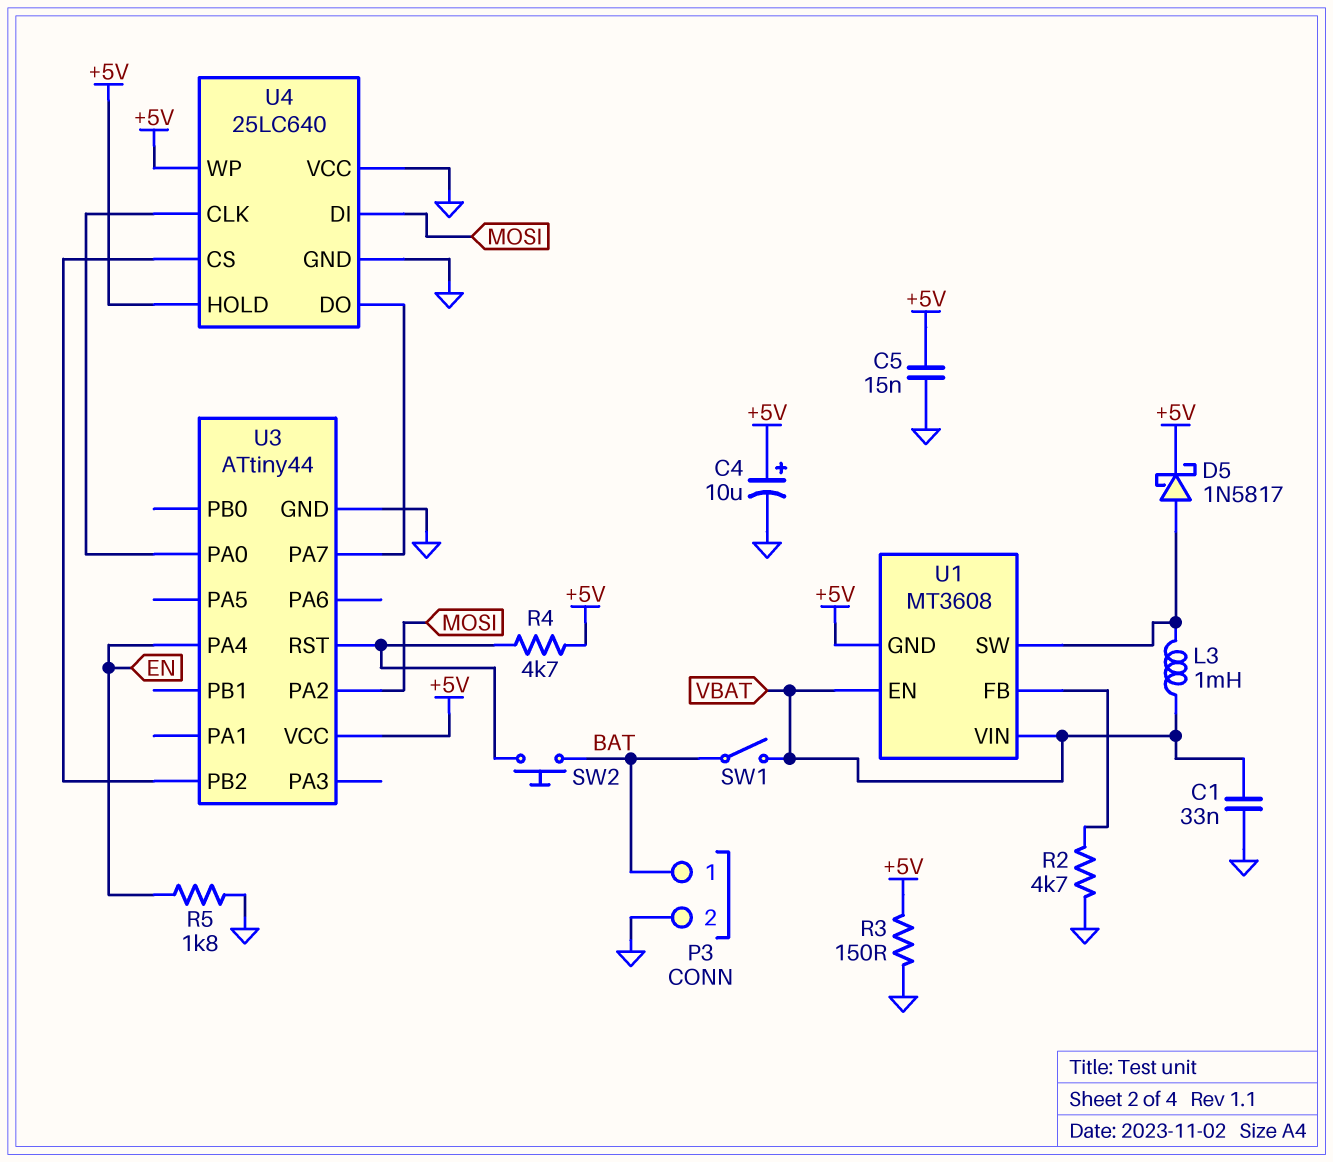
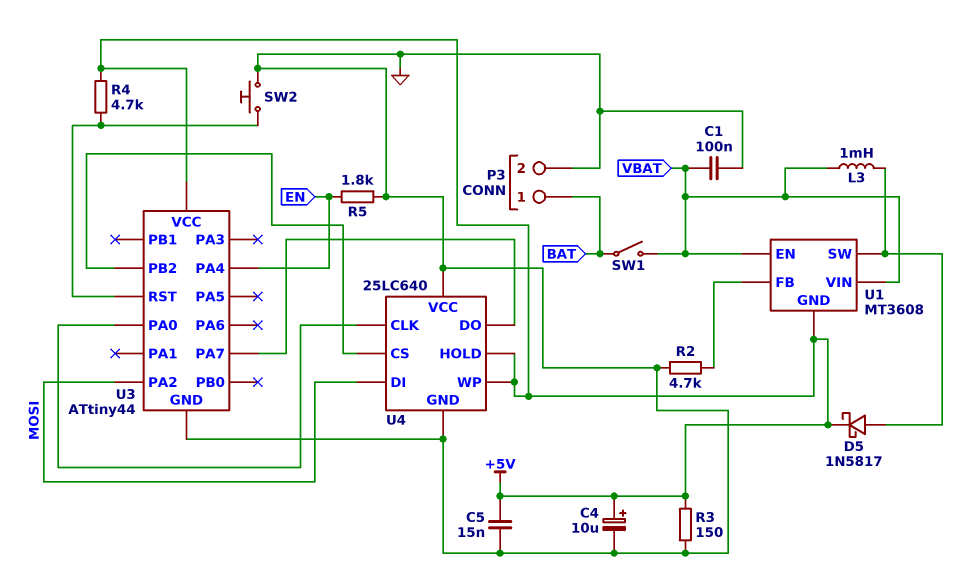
C1: 33nF (GND, VBAT) -> 100nF (GND, VBAT)
SW2: button (BAT, U3/RST) -> button (GND, U3/RST)

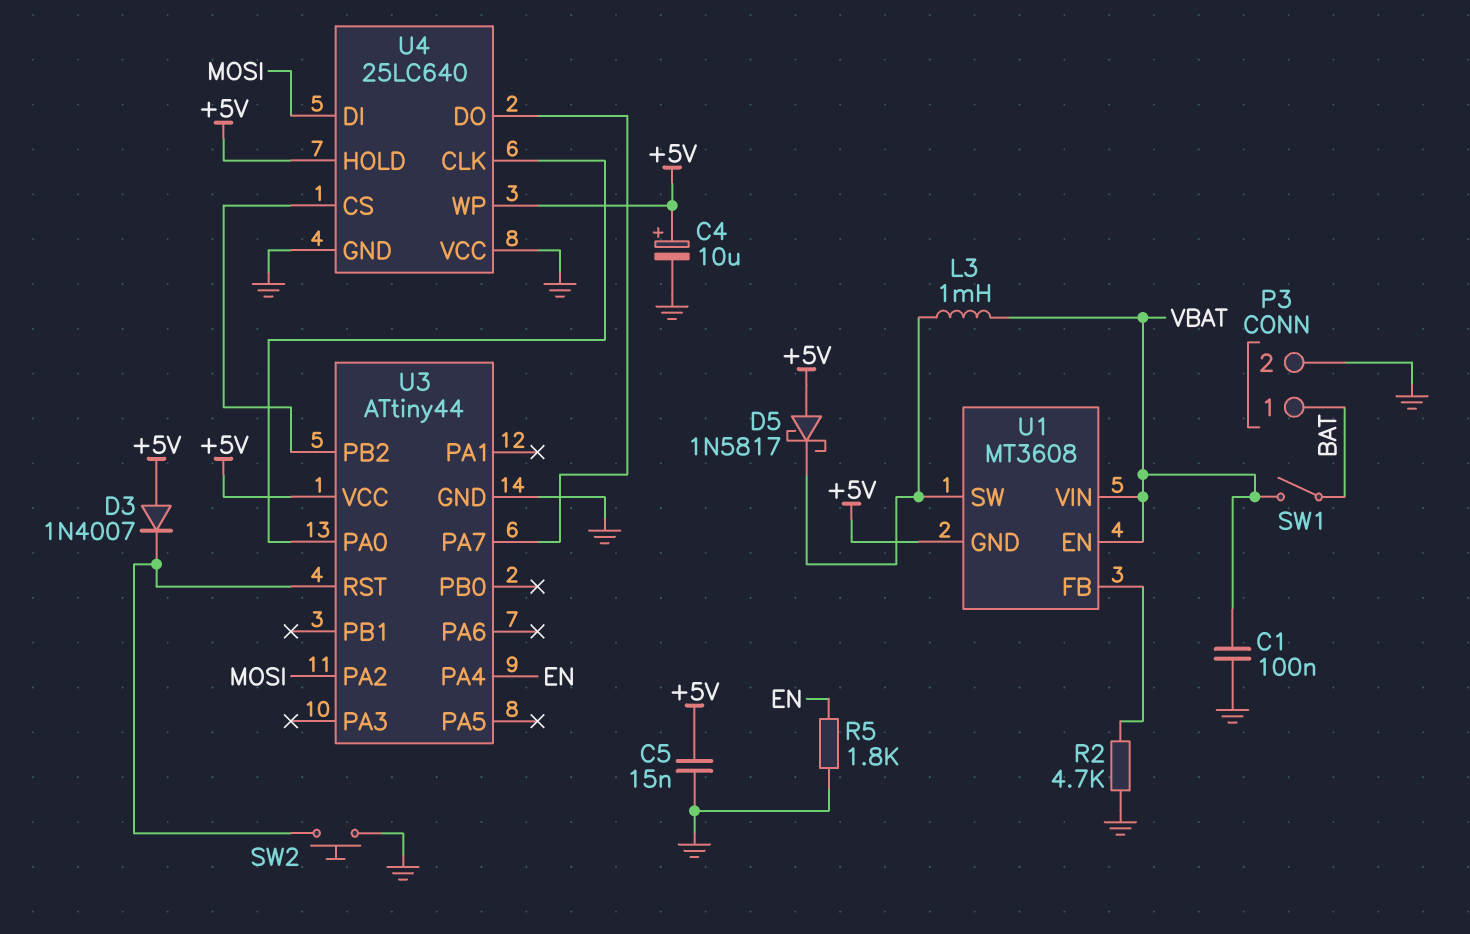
D3: none -> diode 1N4007 (A +5V, K U3/RST)
D5: schottky 1N5817 (A U1/SW, K +5V) -> schottky 1N5817 (A +5V, K U1/SW)
R3: 150 (+5V, GND) -> none
R4: 4.7k (+5V, U3/RST) -> none

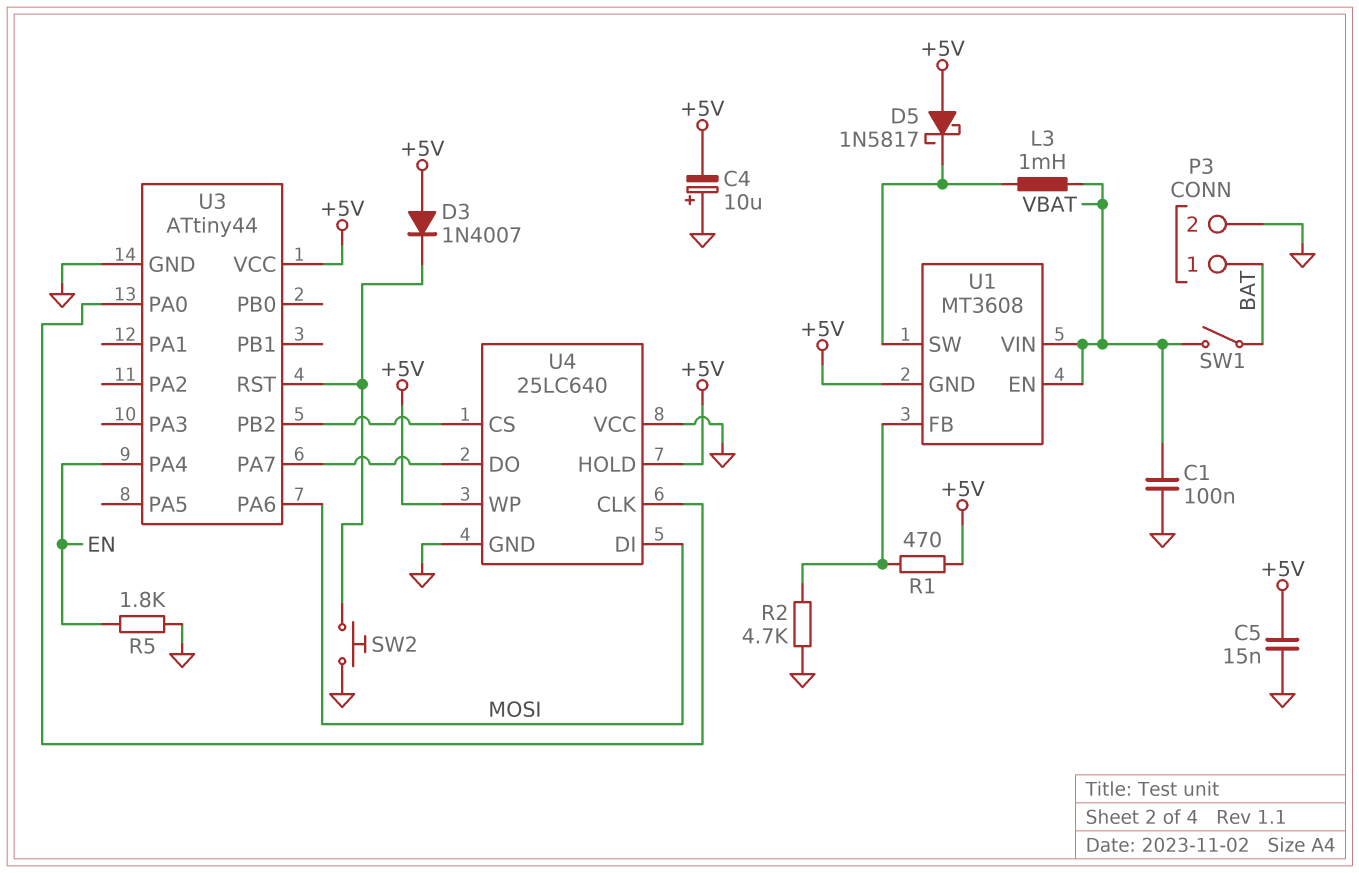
C4: 10uF (plus +5V, minus GND) -> 10uF (plus GND, minus +5V)
R1: none -> 470 (+5V, U1/FB)
U3 pin PA2: MOSI -> none
U3 pin PA6: none -> MOSI

